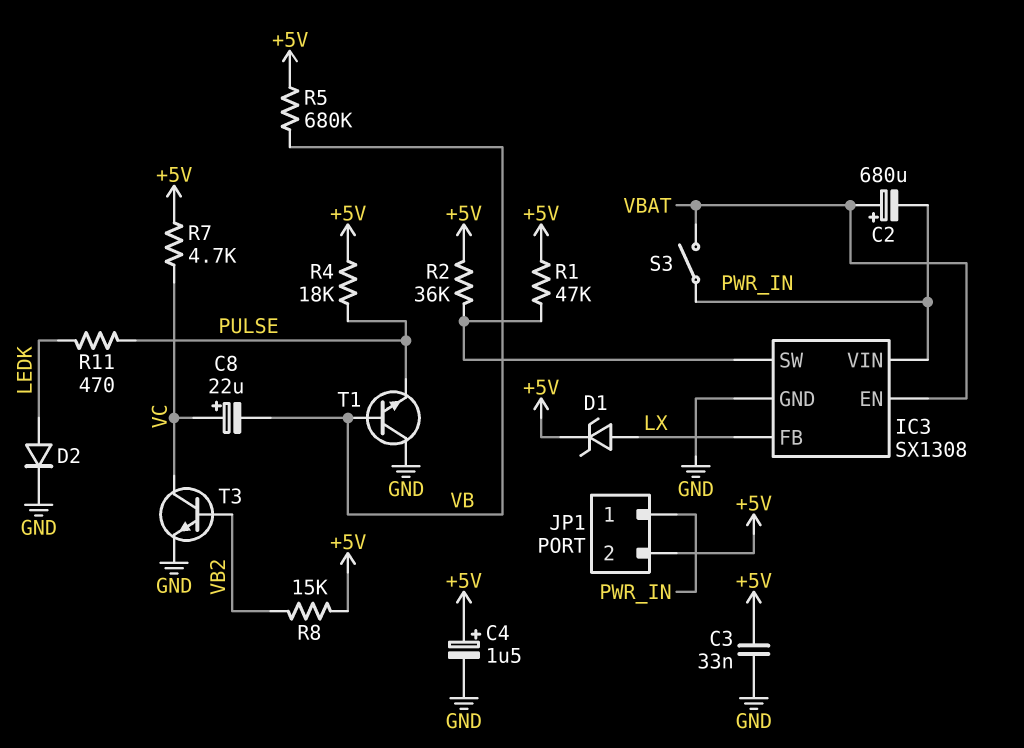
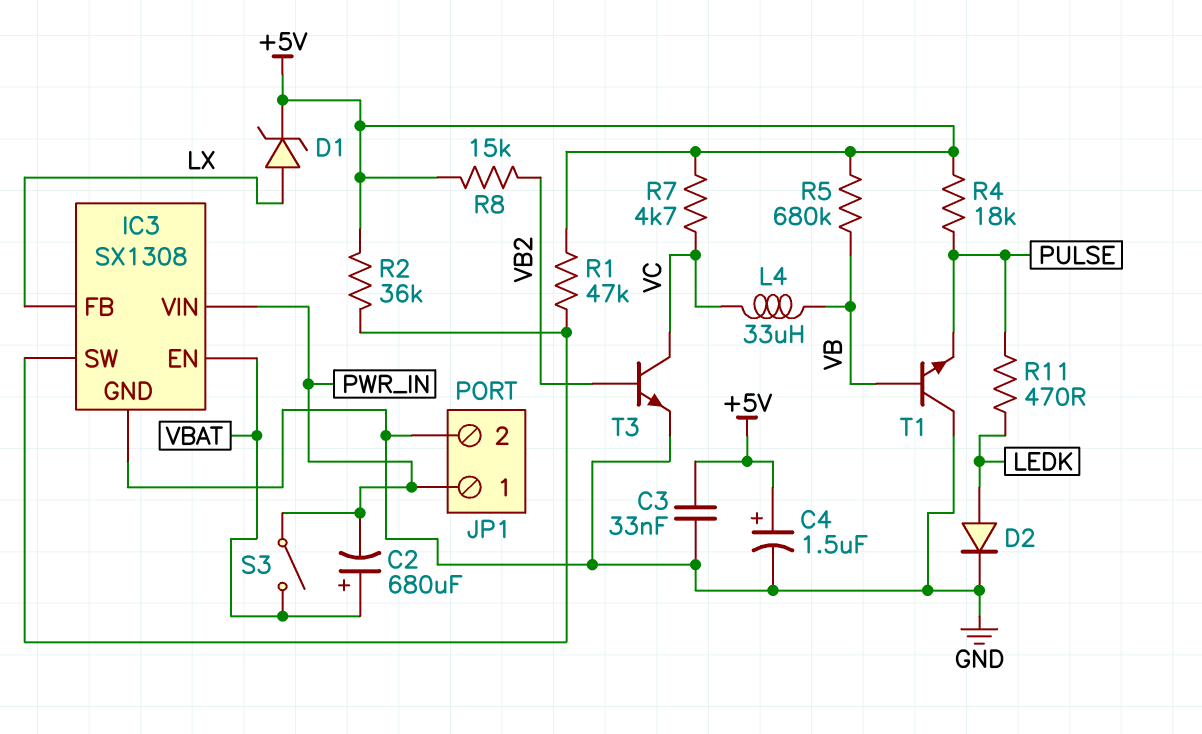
C8: 22uF (plus VC, minus VB) -> none
JP1 pin 2: +5V -> GND
L4: none -> 33uH (VB, VC)

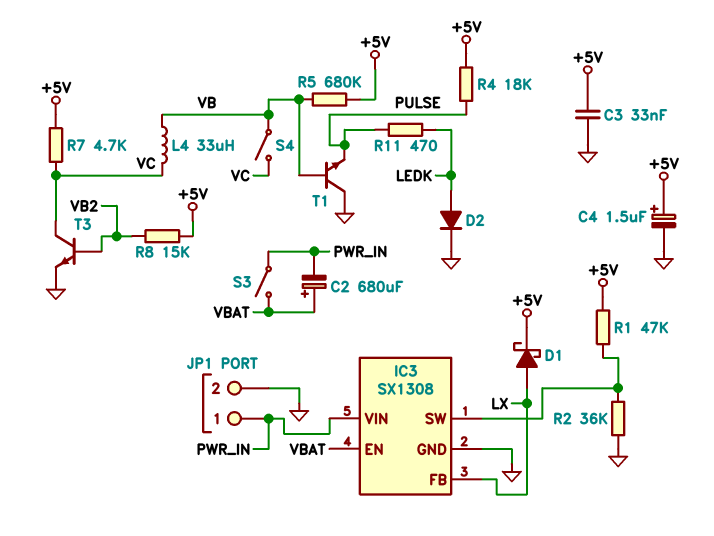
D1: zener (A LX, K +5V) -> schottky (A LX, K +5V)
R2: 36k (+5V, IC3/SW) -> 36k (GND, IC3/SW)
S4: none -> switch (VB, VC)

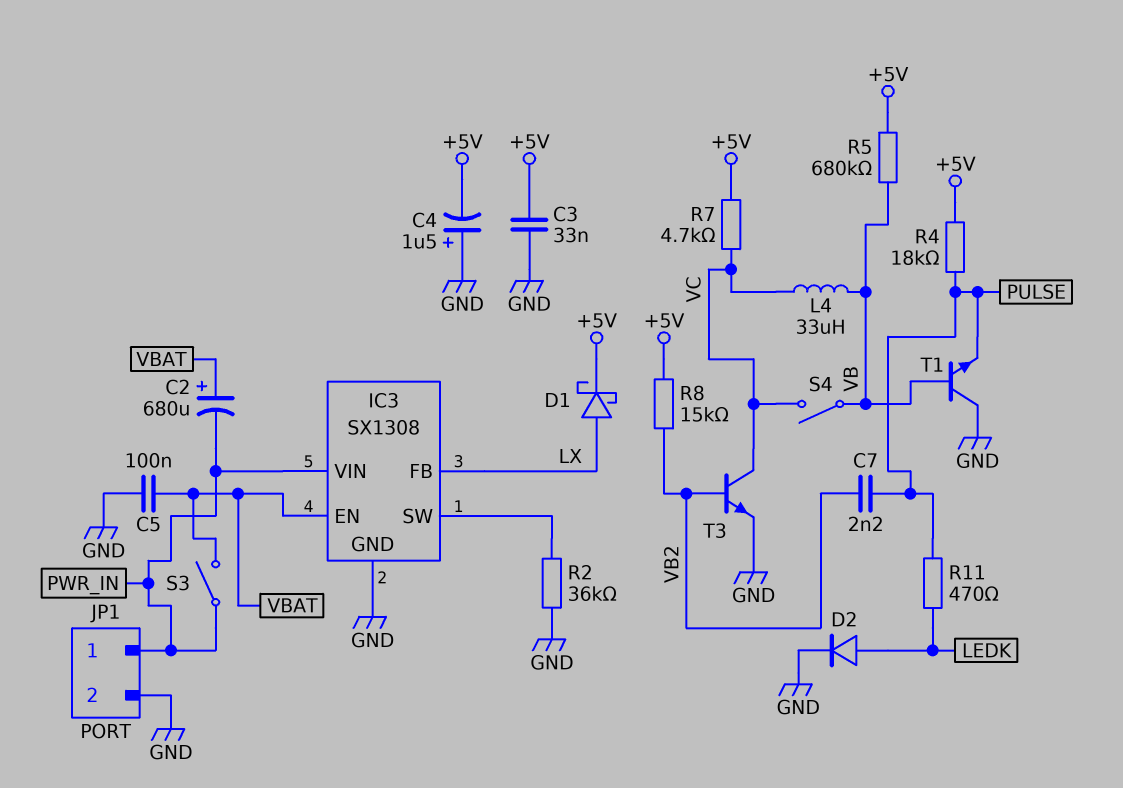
C4: 1.5uF (plus +5V, minus GND) -> 1.5uF (plus GND, minus +5V)
C5: none -> 100nF (GND, VBAT)
C7: none -> 2.2nF (PULSE, VB2)
R1: 47k (+5V, IC3/SW) -> none

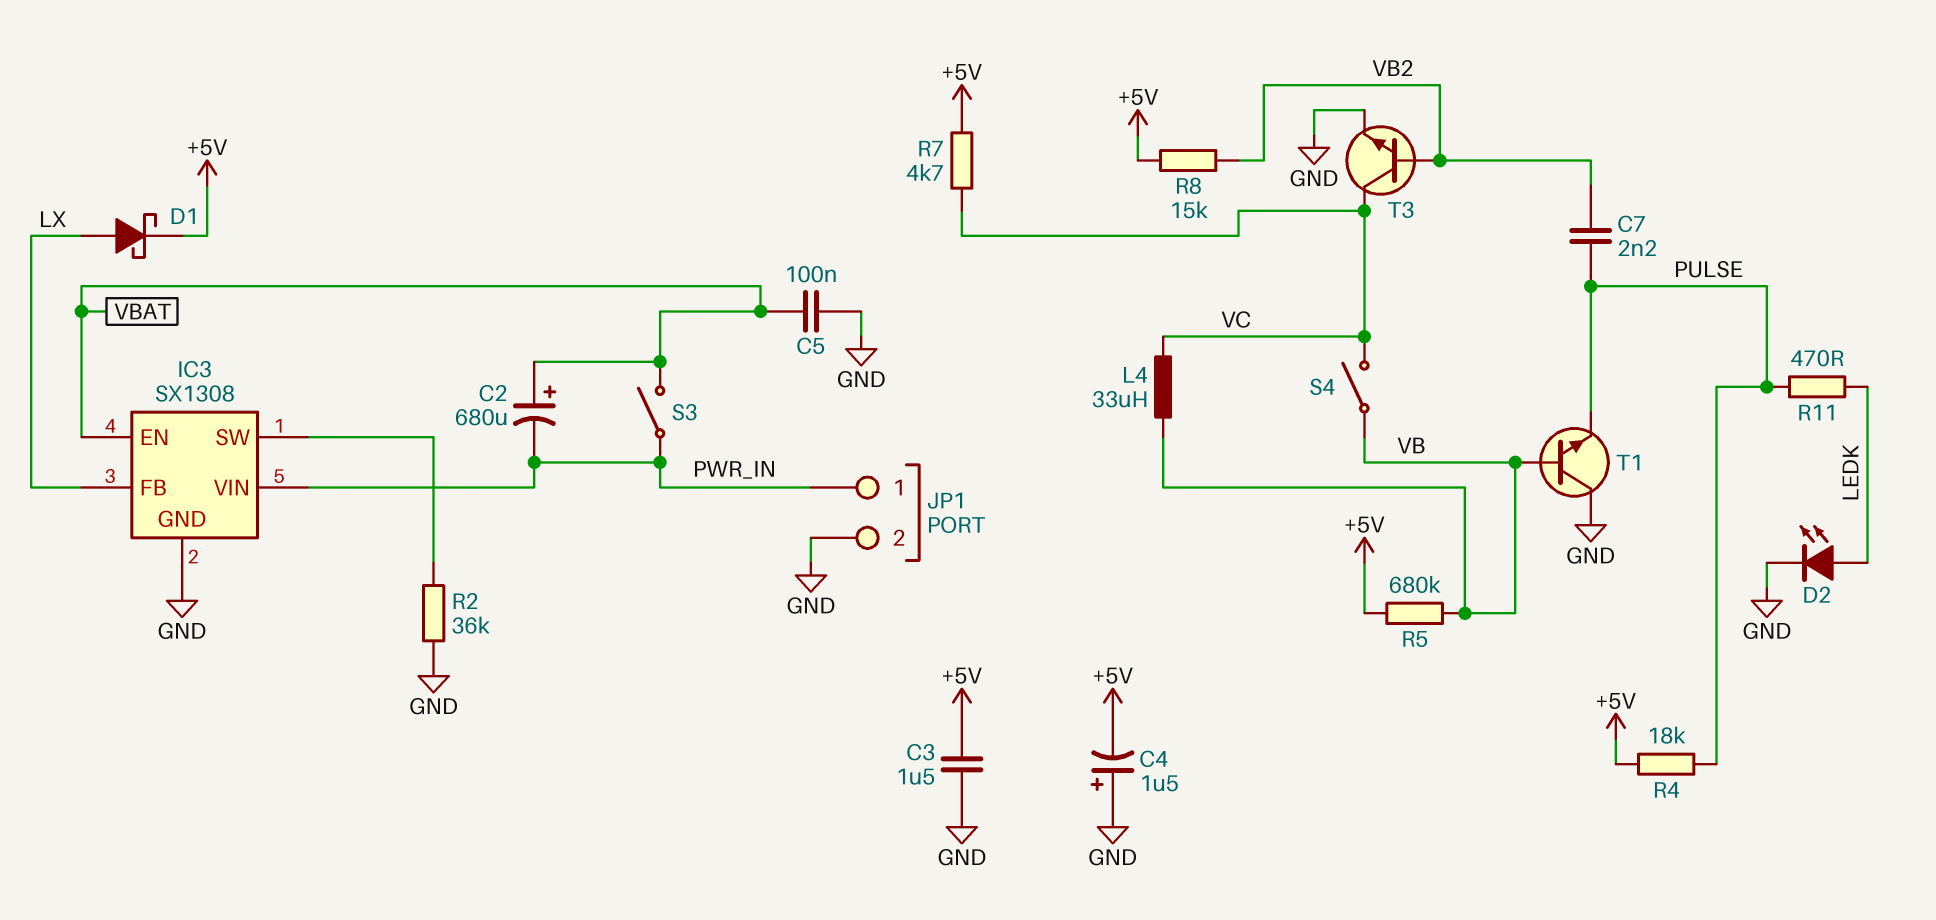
C3: 33nF (+5V, GND) -> 1.5uF (+5V, GND)
D2: diode (A LEDK, K GND) -> LED (A LEDK, K GND)

